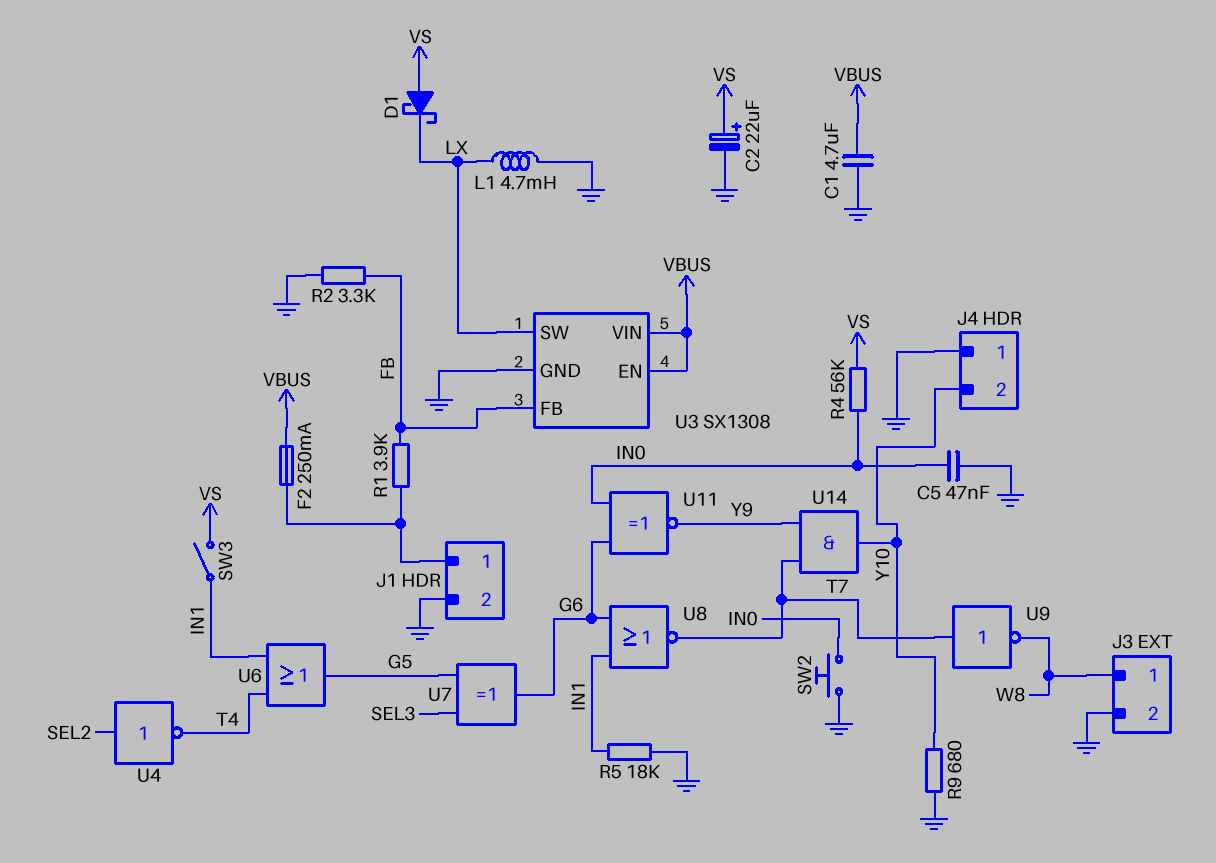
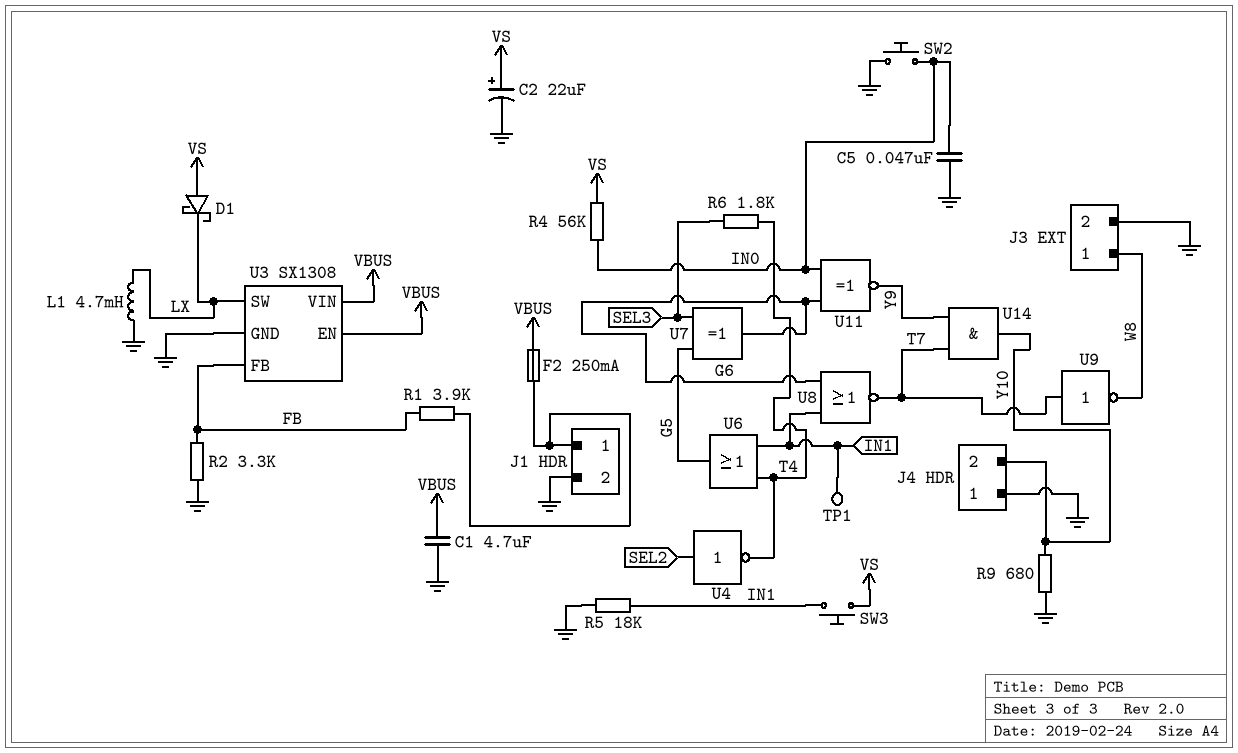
R6: none -> 1.8k (SEL3, T4)
SW3: switch (IN1, VS) -> button (IN1, VS)
TP1: none -> test point (IN1)

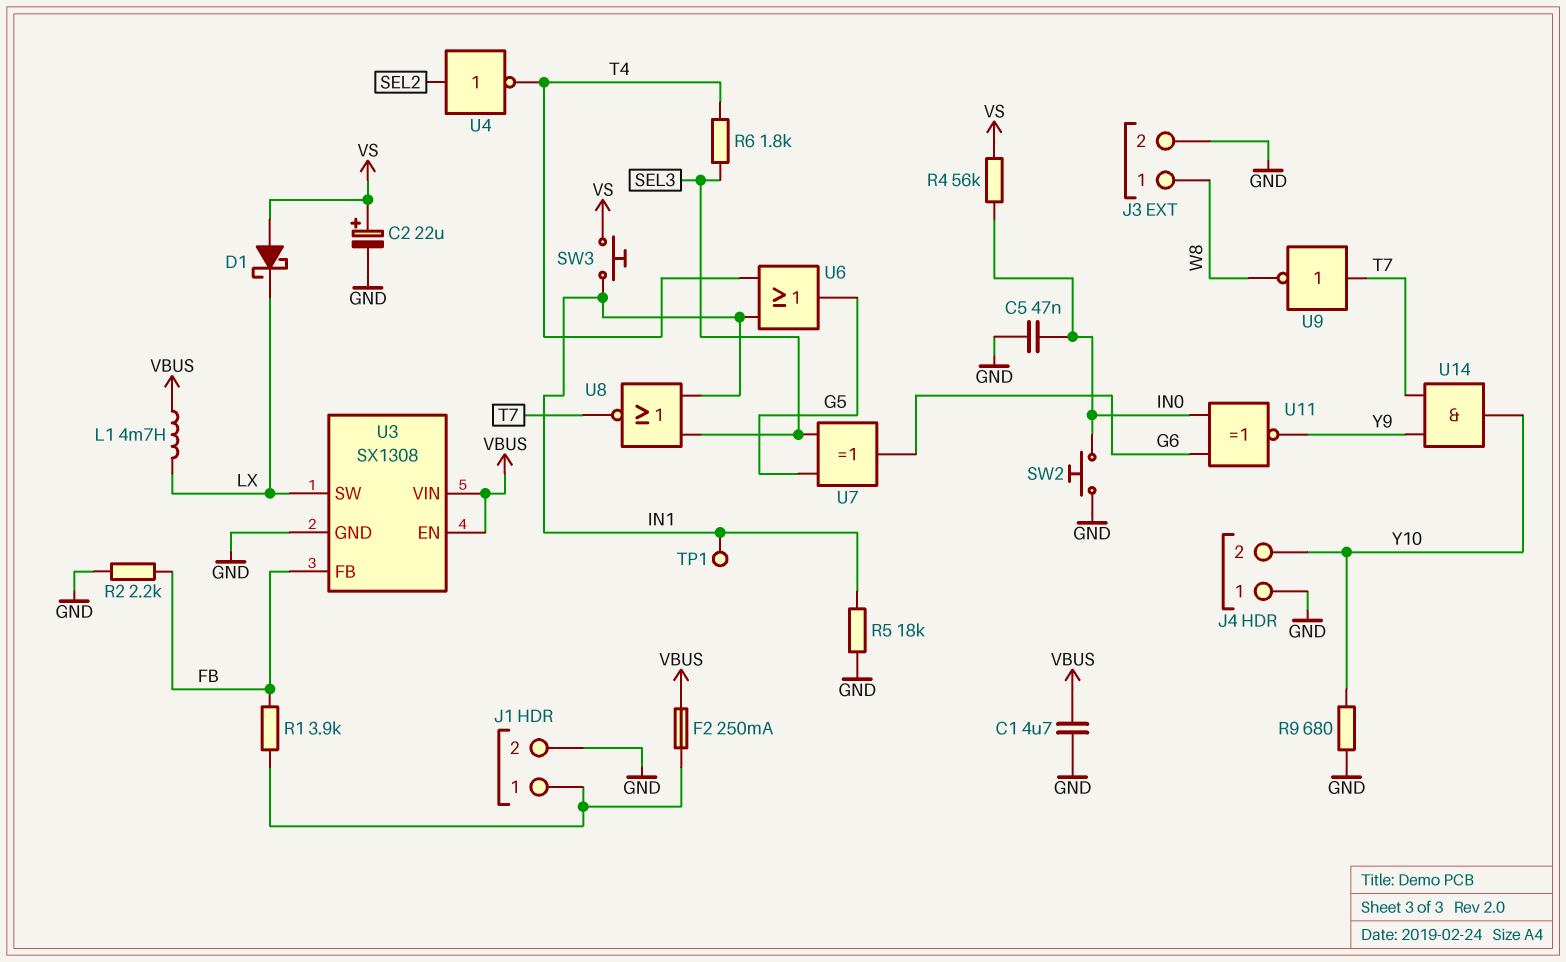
L1: 4.7mH (GND, LX) -> 4.7mH (LX, VBUS)
R2: 3.3k (FB, GND) -> 2.2k (FB, GND)
U8: NOR (in G6, in IN1, out T7) -> NOR (in IN1, in SEL3, out T7)

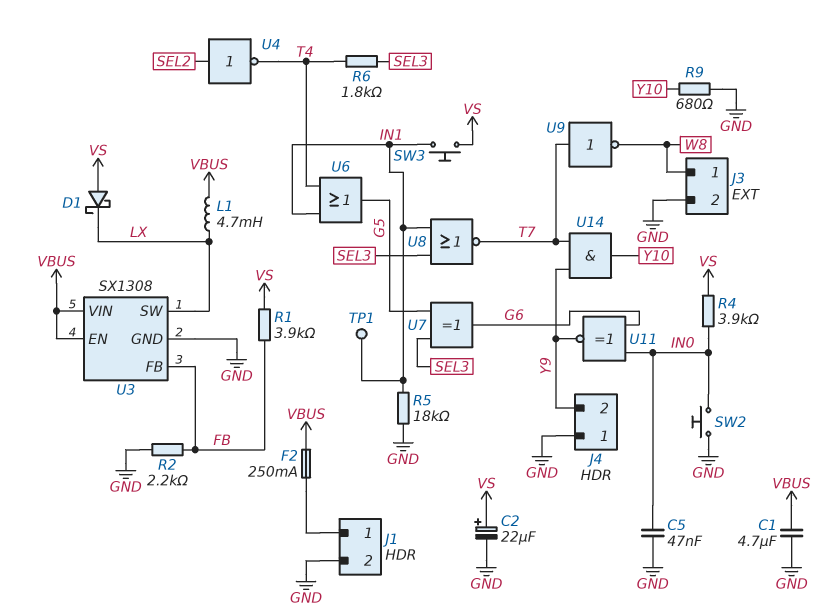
J4 pin 2: Y10 -> Y9
R1: 3.9k (FB, J1/1) -> 3.9k (FB, VS)
R4: 56k (IN0, VS) -> 3.9k (IN0, VS)

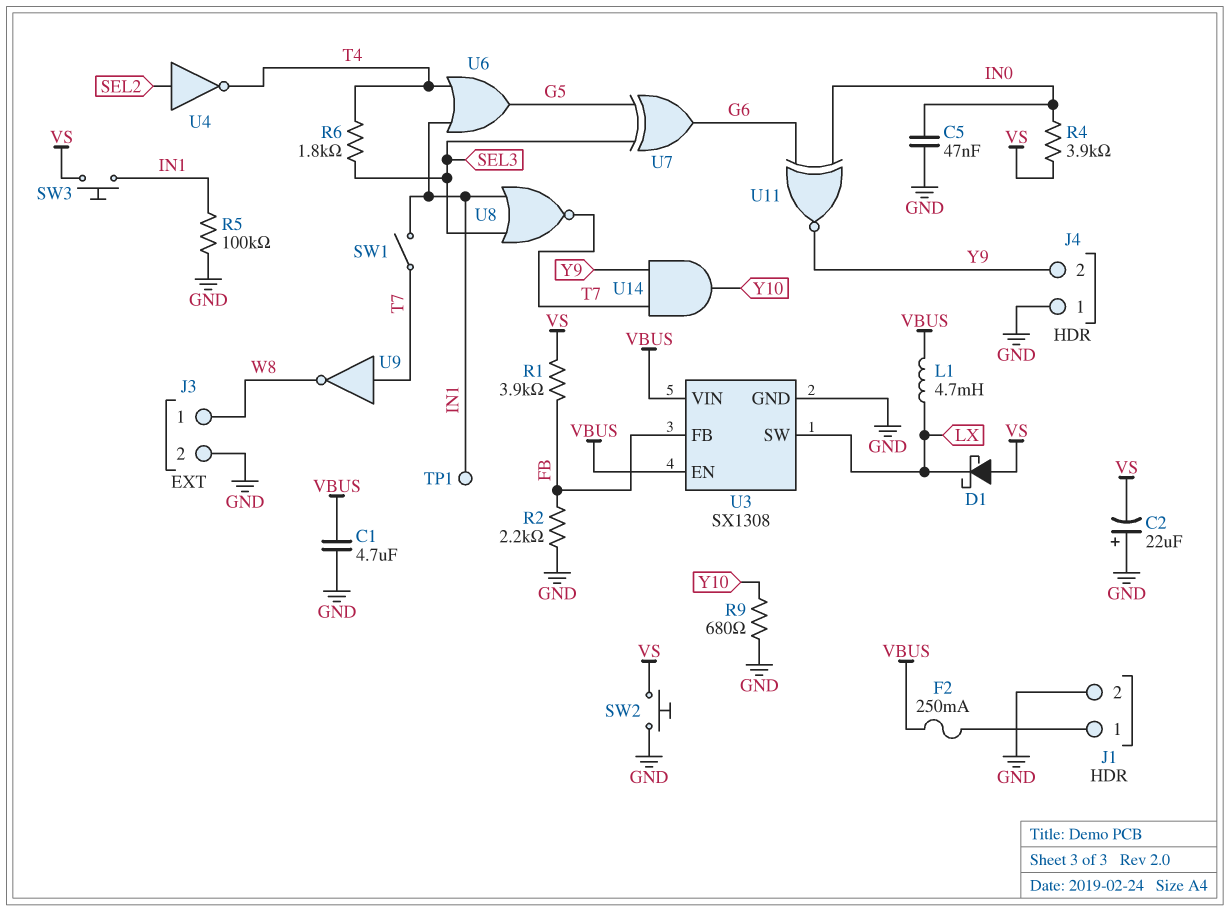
C2: 22uF (plus VS, minus GND) -> 22uF (plus GND, minus VS)
R5: 18k (GND, IN1) -> 100k (GND, IN1)
SW1: none -> switch (IN1, T7)
SW2: button (GND, IN0) -> button (GND, VS)

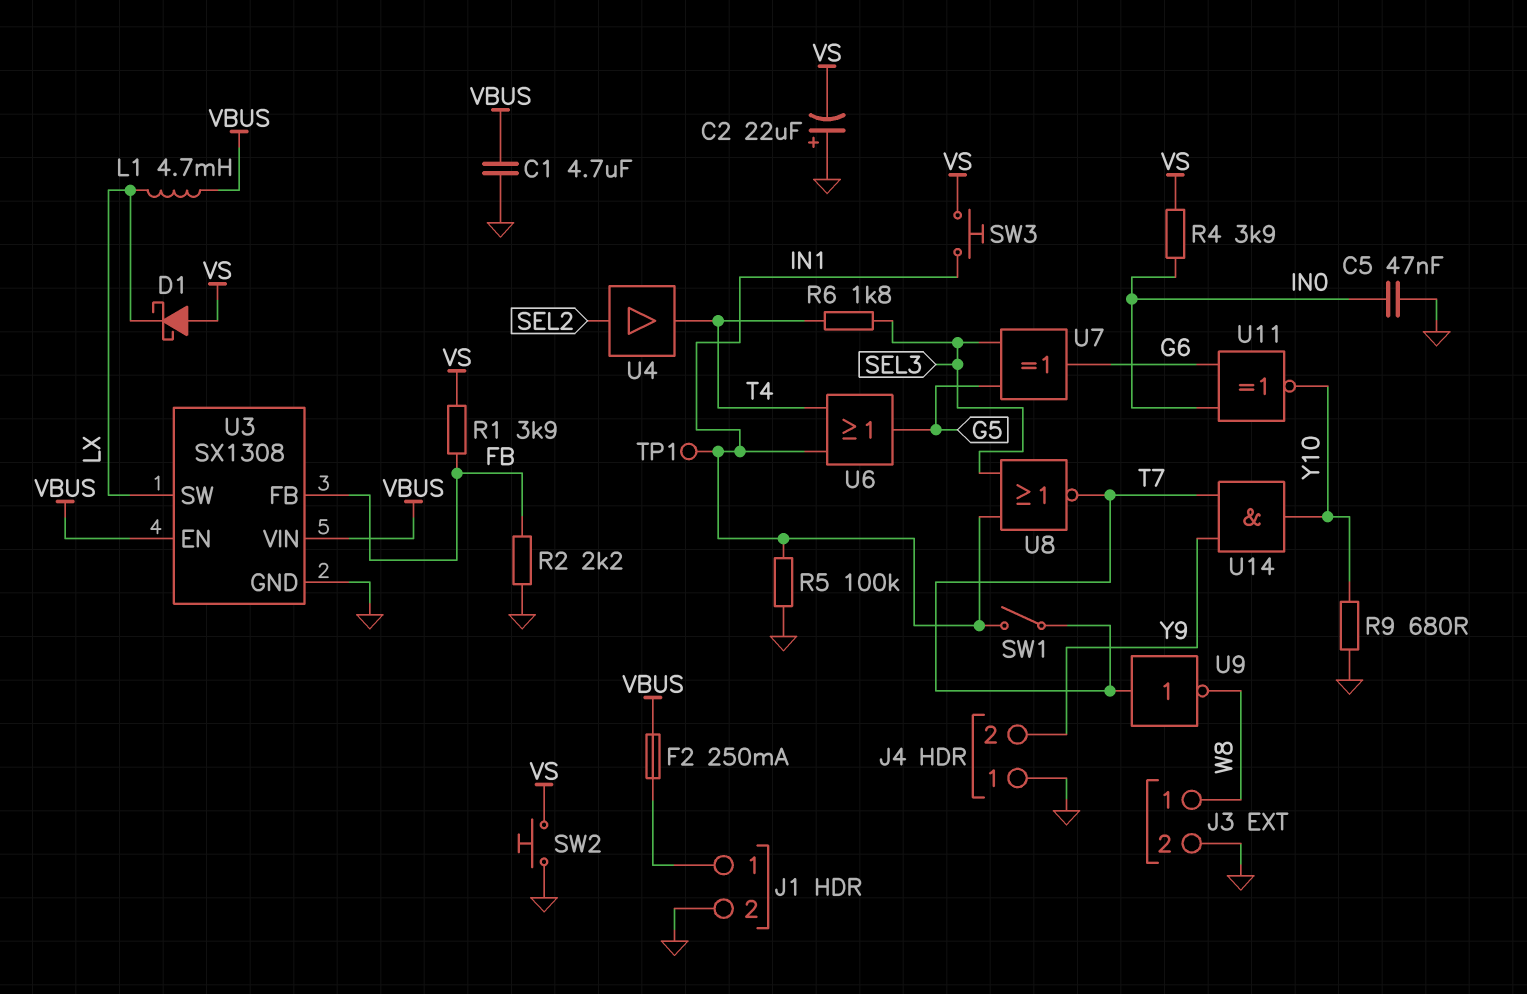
U4: NOT (in SEL2, out T4) -> buffer (in SEL2, out T4)
U11: XNOR (in G6, in IN0, out Y9) -> XNOR (in G6, in IN0, out Y10)

